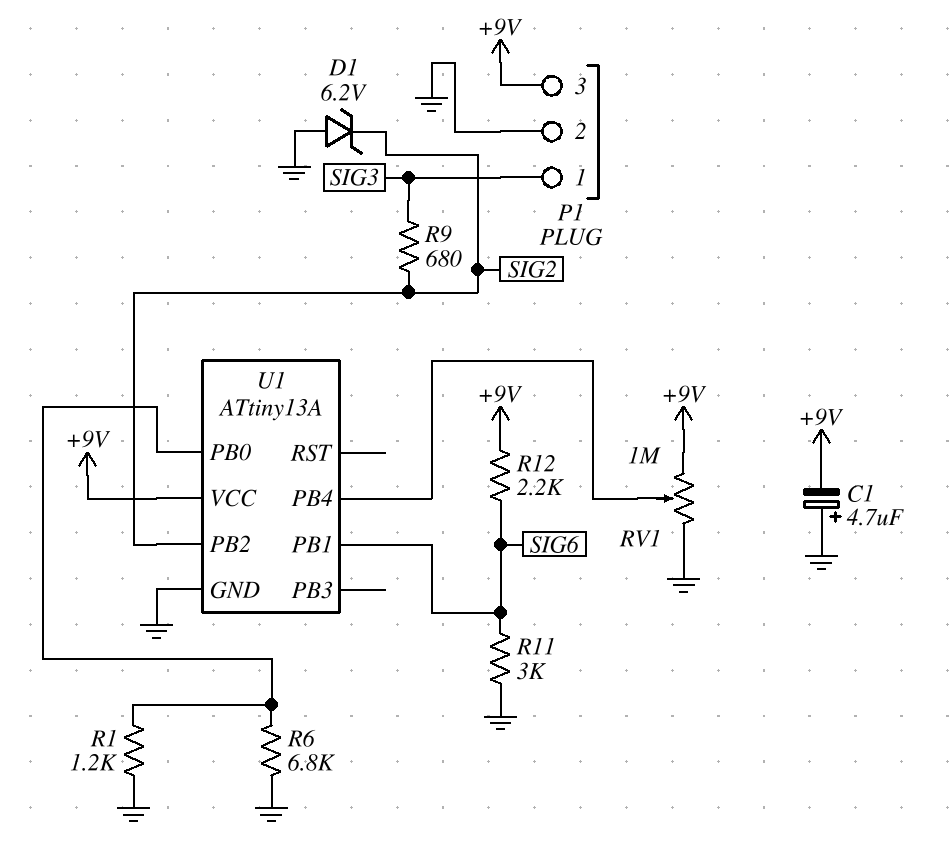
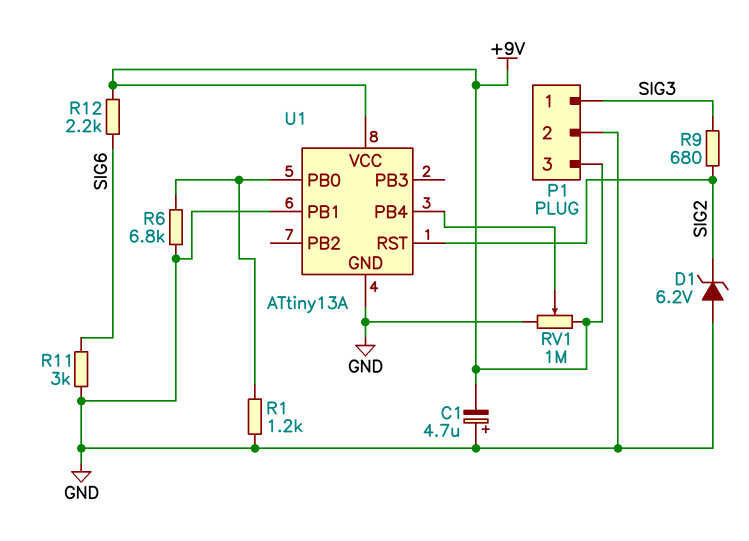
U1 pin PB1: SIG6 -> GND
U1 pin PB2: SIG2 -> none
U1 pin RST: none -> SIG2

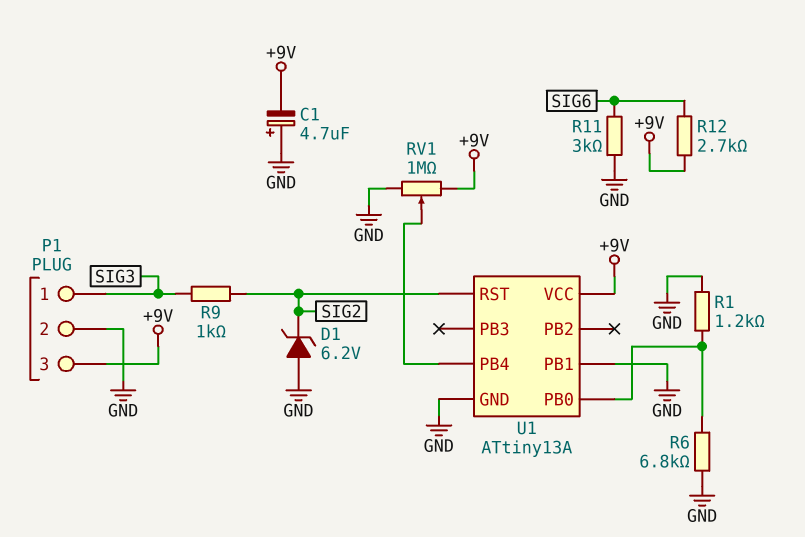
R9: 680 (SIG2, SIG3) -> 1k (SIG2, SIG3)
R12: 2.2k (+9V, SIG6) -> 2.7k (+9V, SIG6)

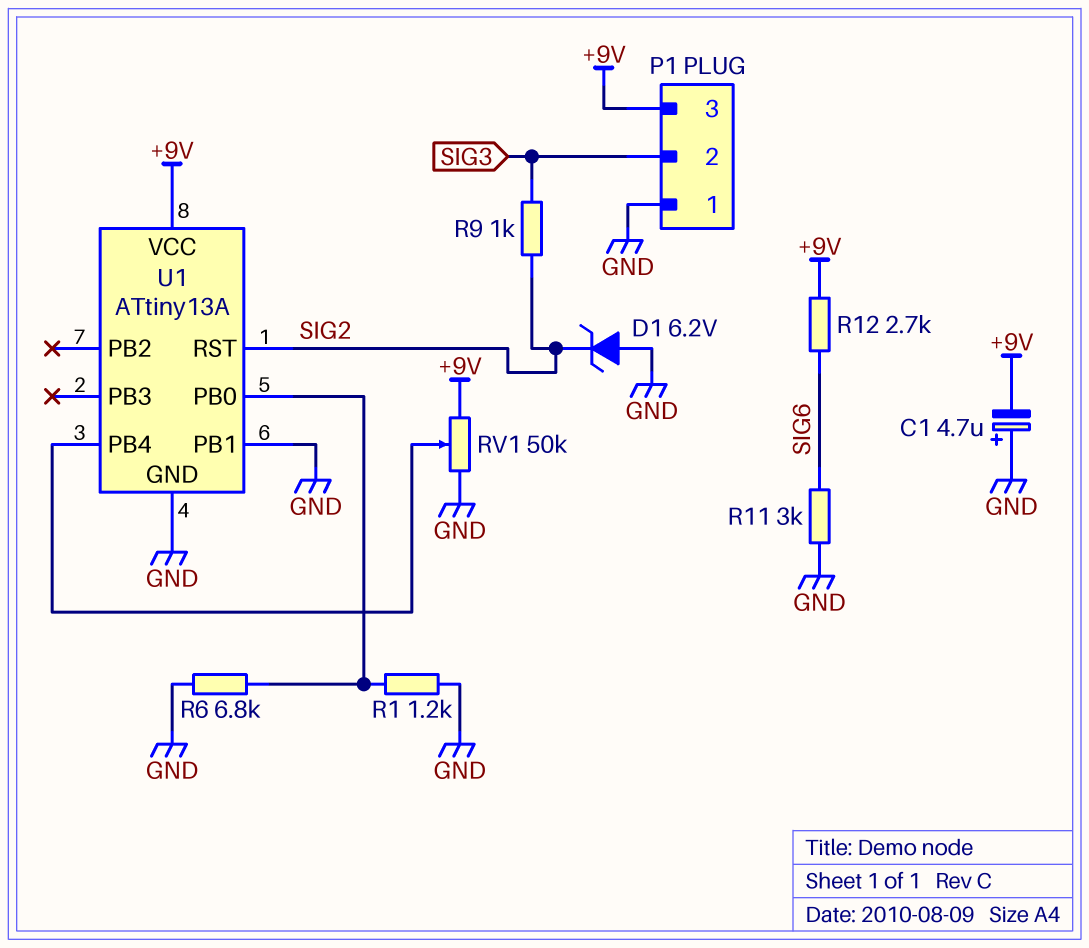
P1 pin 1: SIG3 -> GND
P1 pin 2: GND -> SIG3
RV1: 1M (+9V, GND, wiper U1/PB4) -> 50k (+9V, GND, wiper U1/PB4)

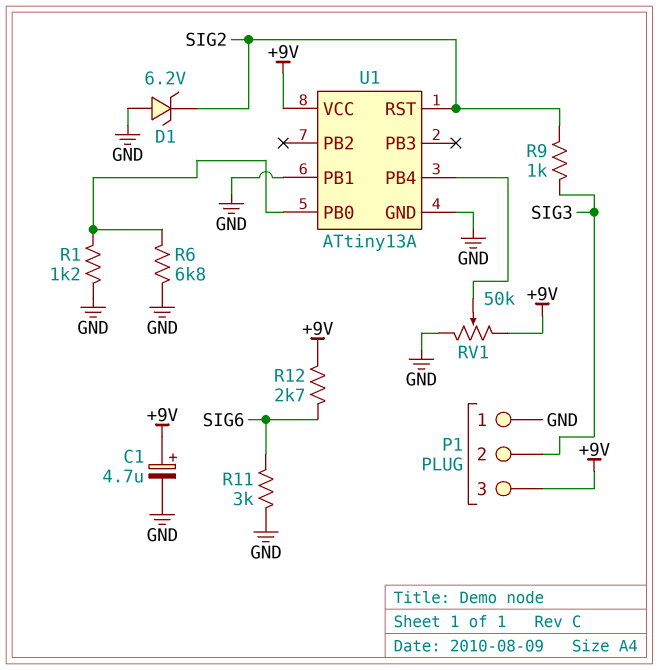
C1: 4.7uF (plus GND, minus +9V) -> 4.7uF (plus +9V, minus GND)

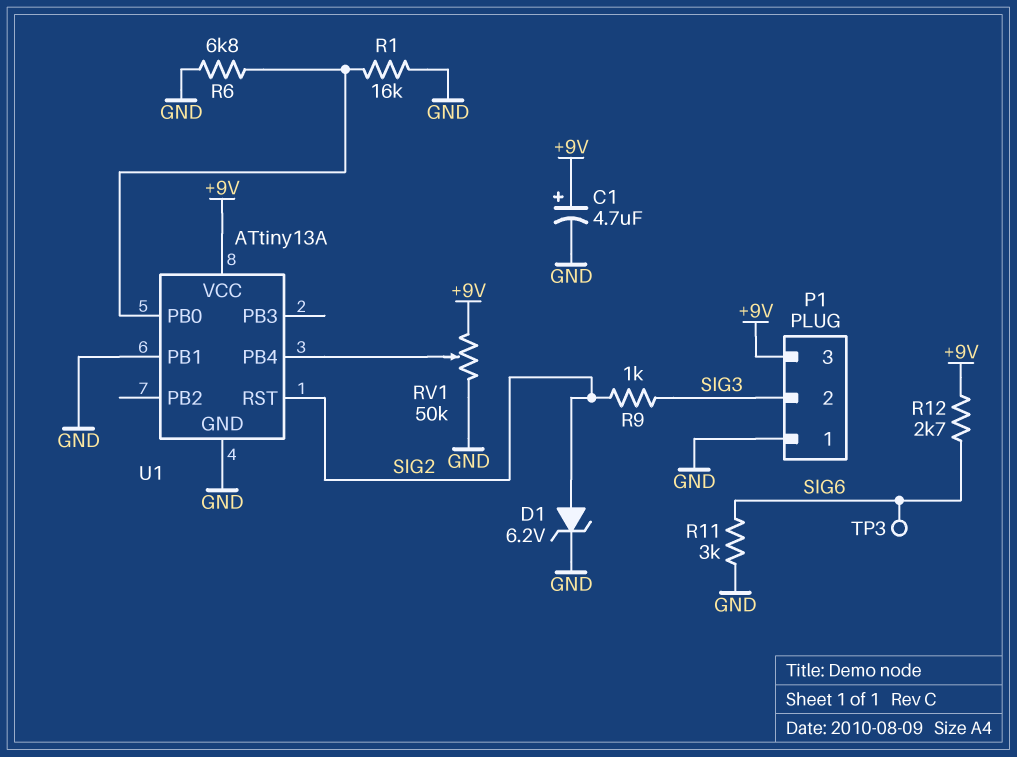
D1: zener 6.2V (A GND, K SIG2) -> zener 6.2V (A SIG2, K GND)
R1: 1.2k (GND, U1/PB0) -> 16k (GND, U1/PB0)
TP3: none -> test point (SIG6)

